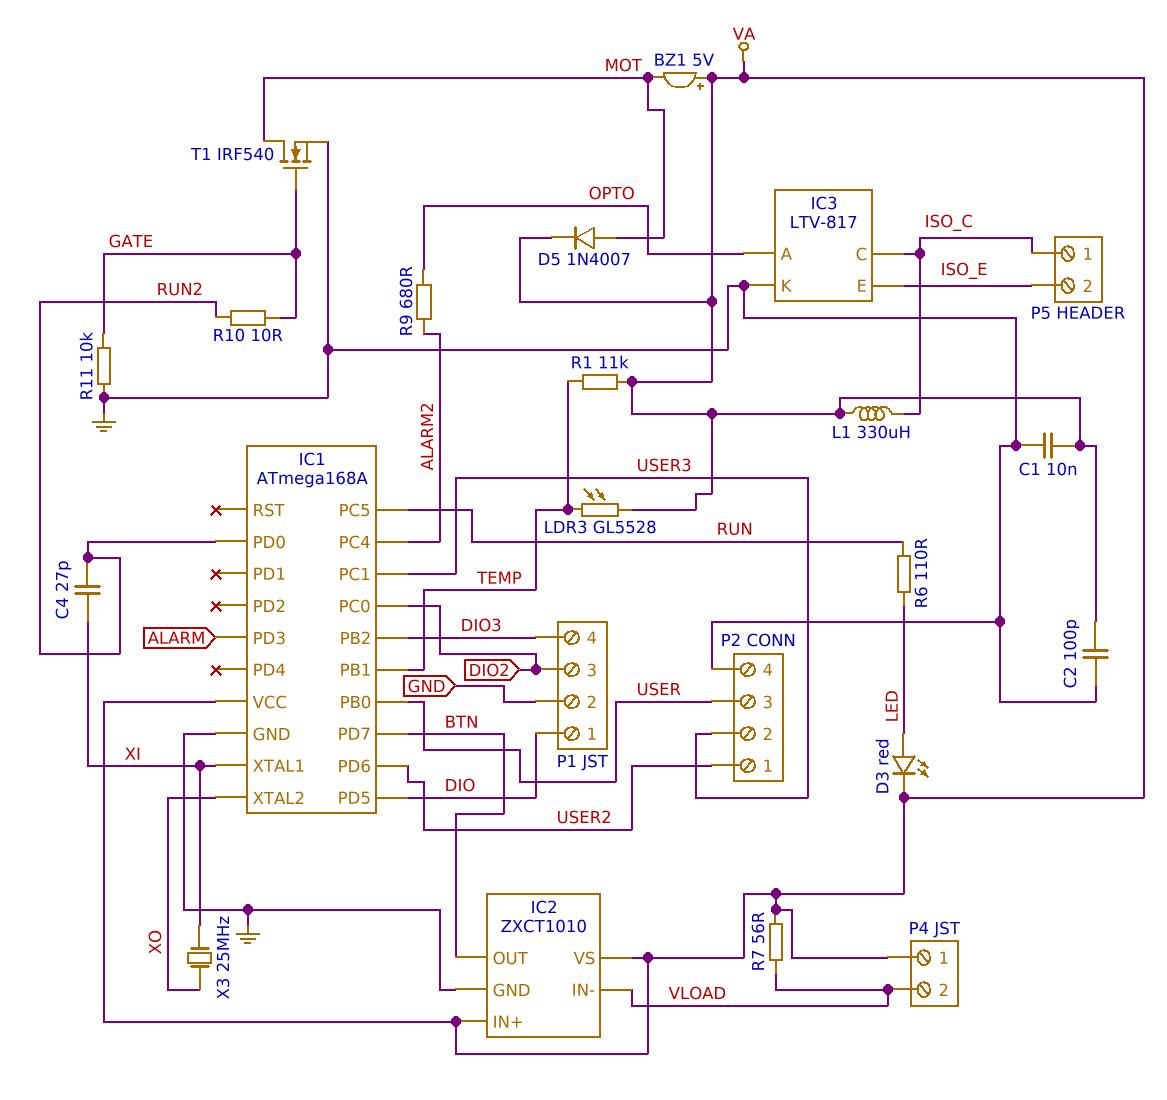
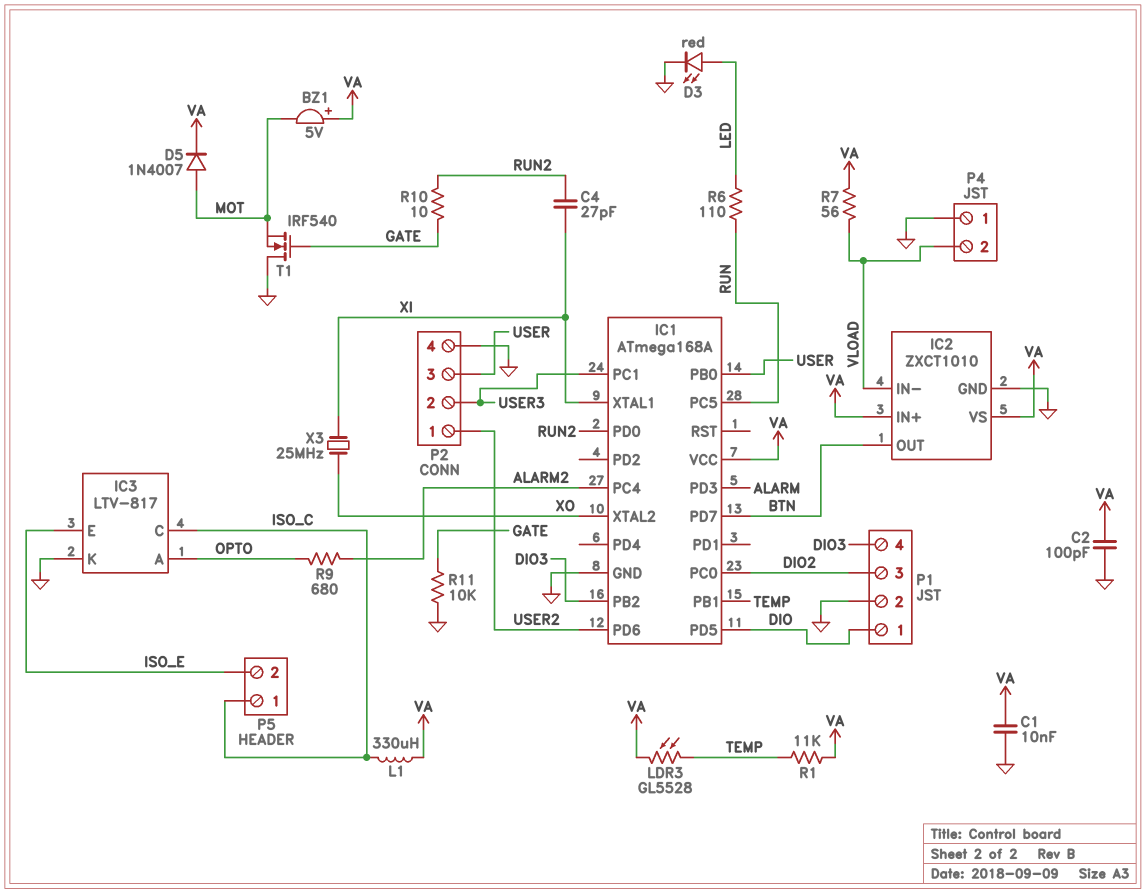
D3: LED red (A LED, K VA) -> LED red (A LED, K GND)
P4 pin 1: VA -> GND
T1: NMOS IRF540 (G GATE, D MOT, S GND) -> NMOS IRF540 (G GATE, D GND, S MOT)

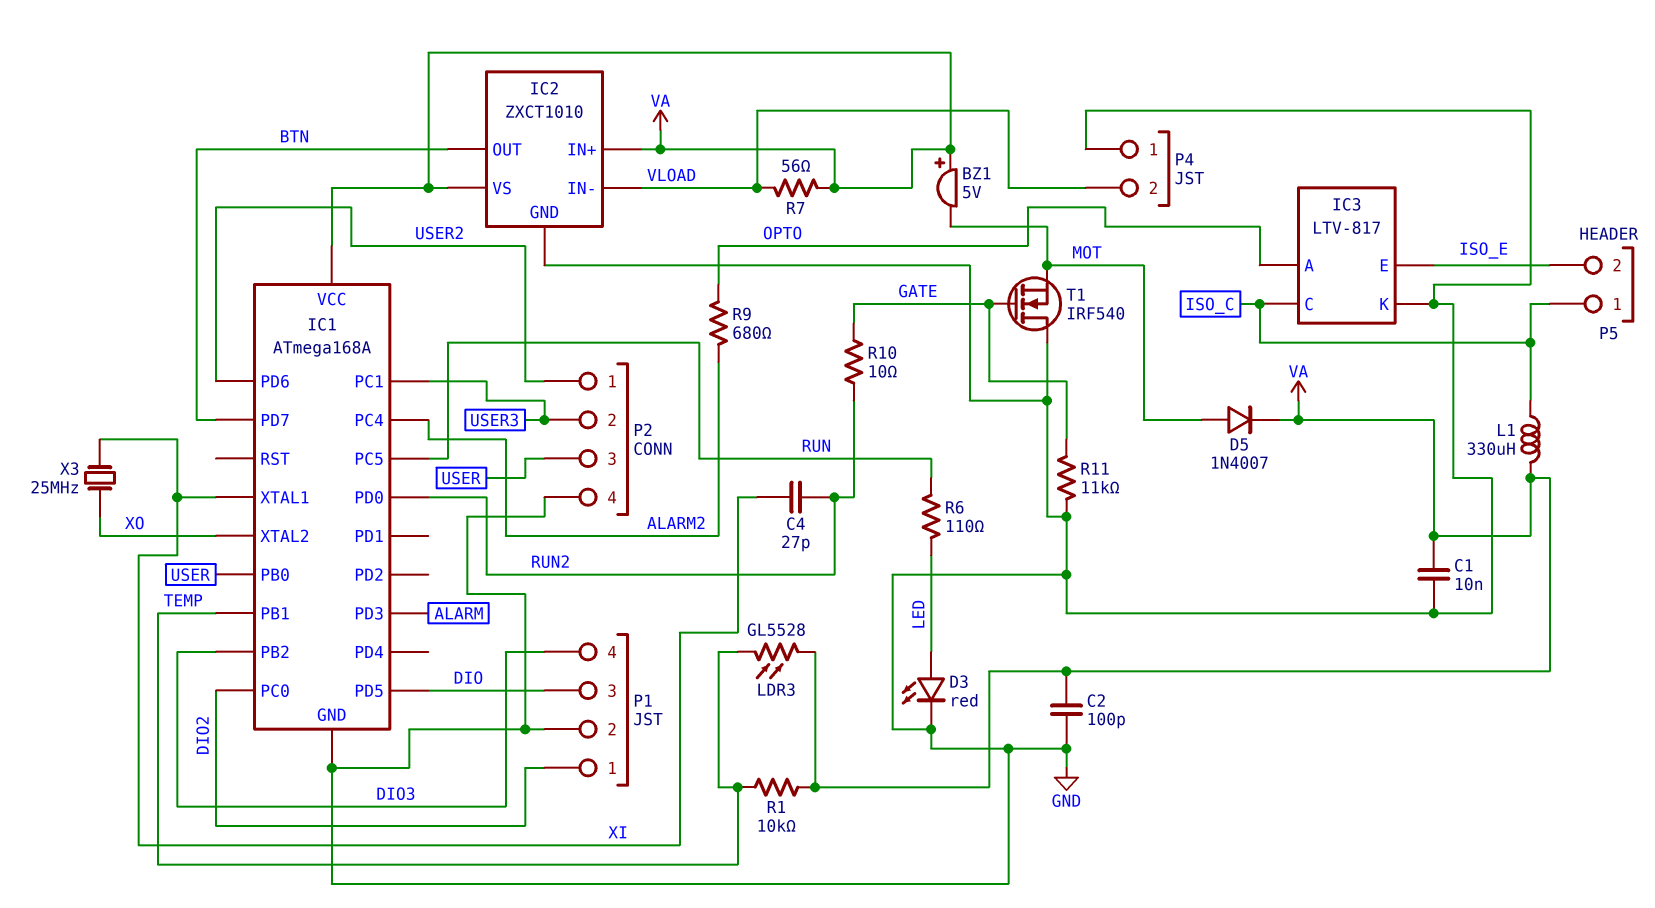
P1 pin 1: DIO -> DIO2
P1 pin 3: DIO2 -> DIO
R1: 11k (TEMP, VA) -> 10k (TEMP, VA)
R11: 10k (GATE, GND) -> 11k (GATE, GND)

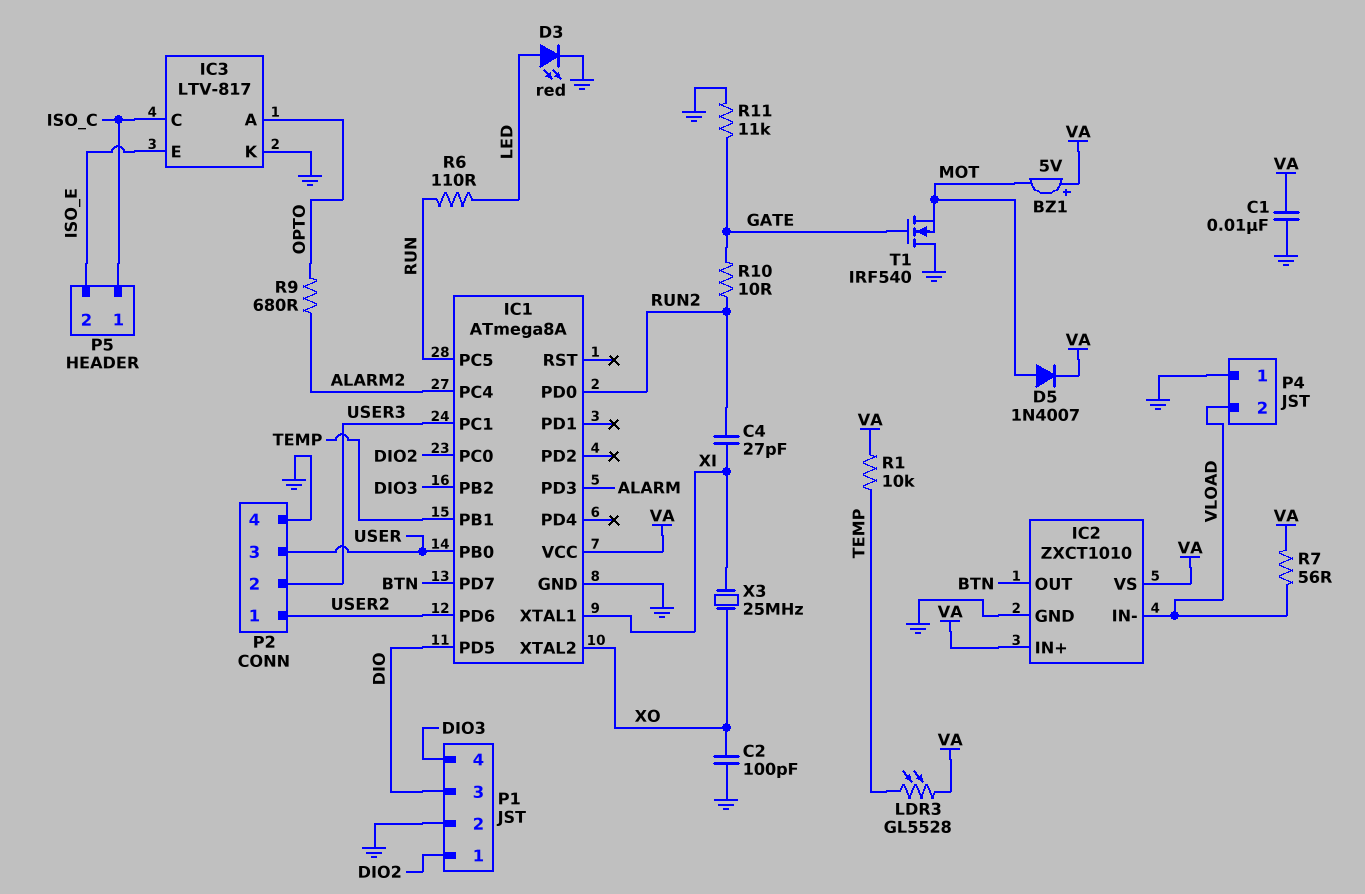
C2: 100pF (GND, VA) -> 100pF (GND, XO)
IC1: ATmega168A -> ATmega8A
L1: 330uH (ISO_C, VA) -> none

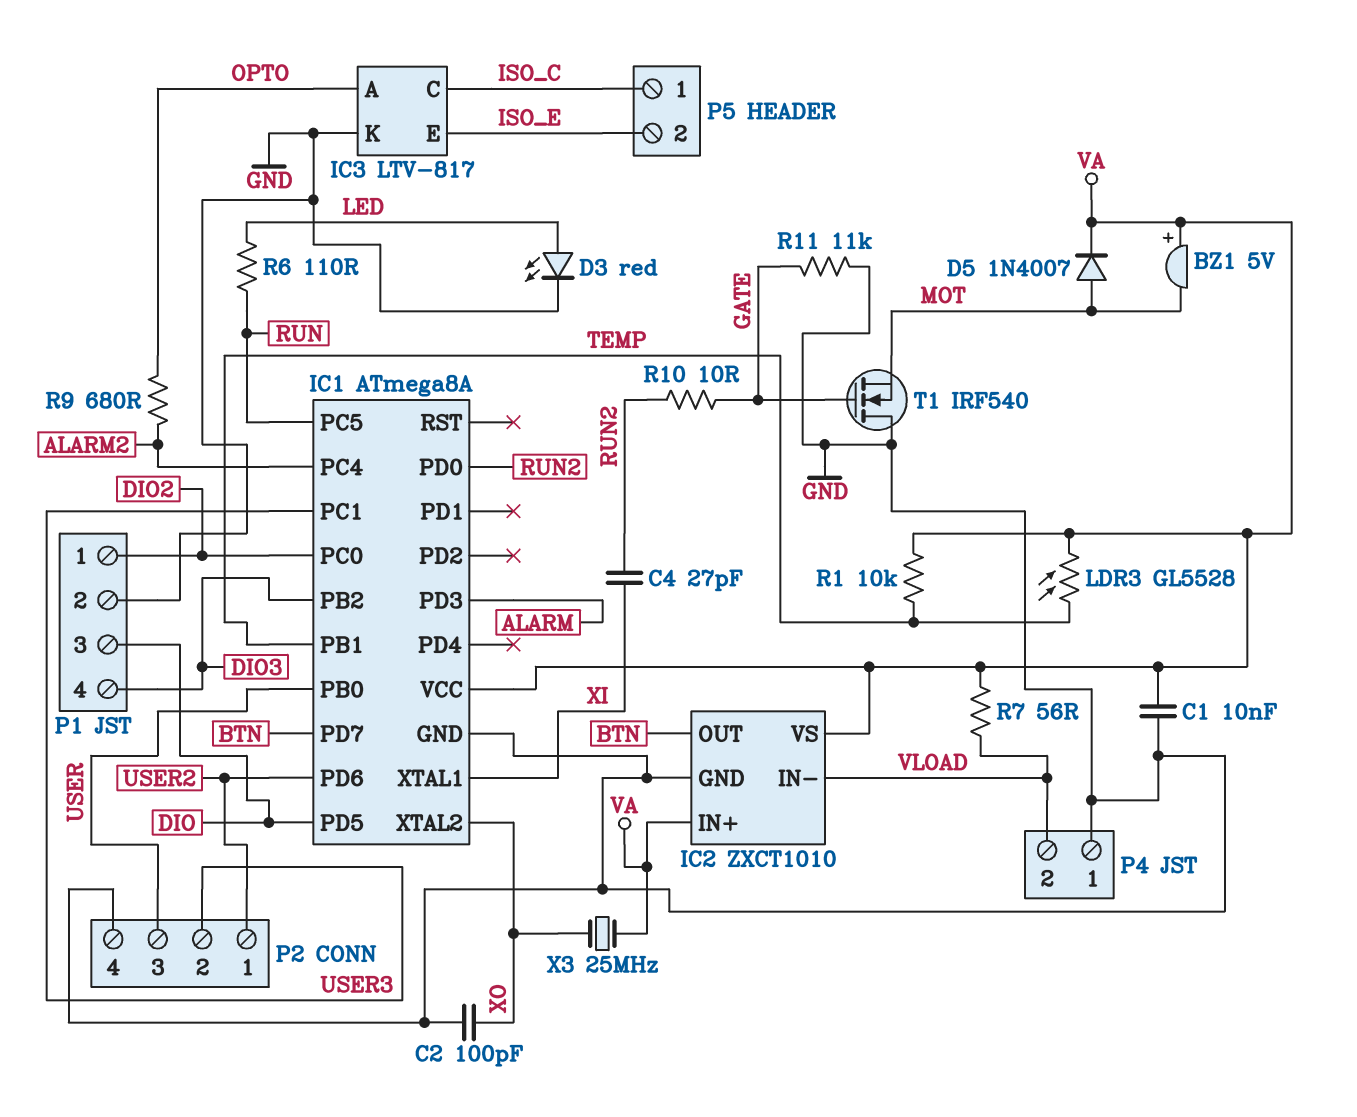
X3: 25MHz (XI, XO) -> 25MHz (VA, XO)

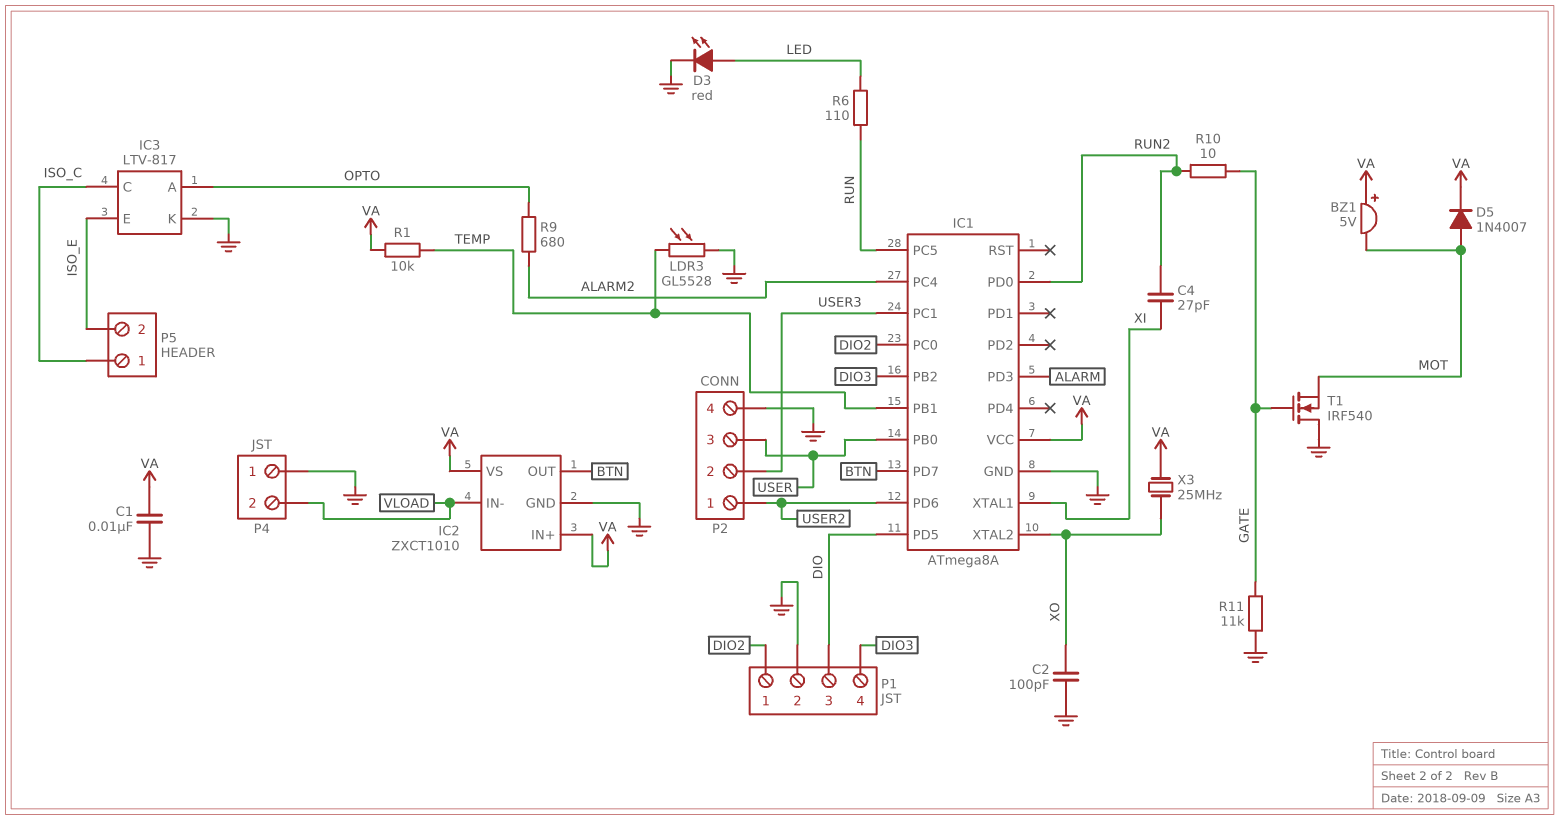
LDR3: GL5528 (TEMP, VA) -> GL5528 (GND, TEMP)
R7: 56 (VA, VLOAD) -> none

